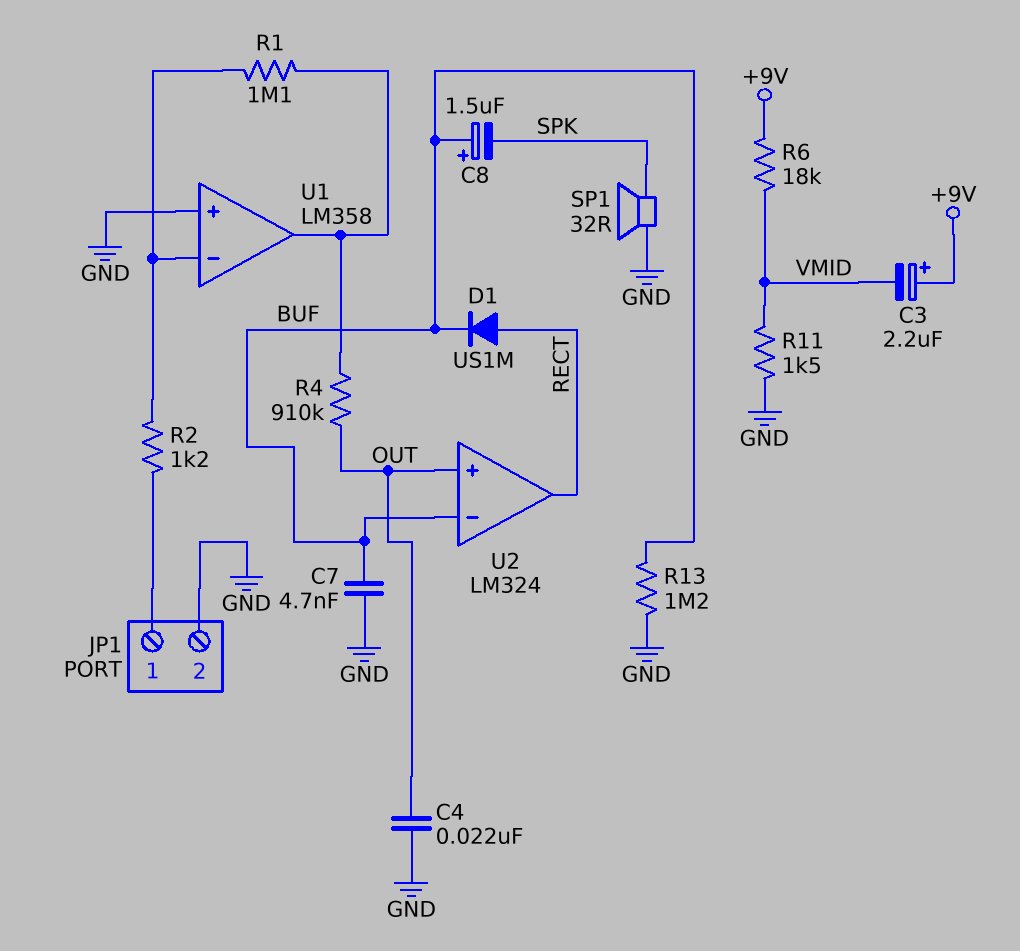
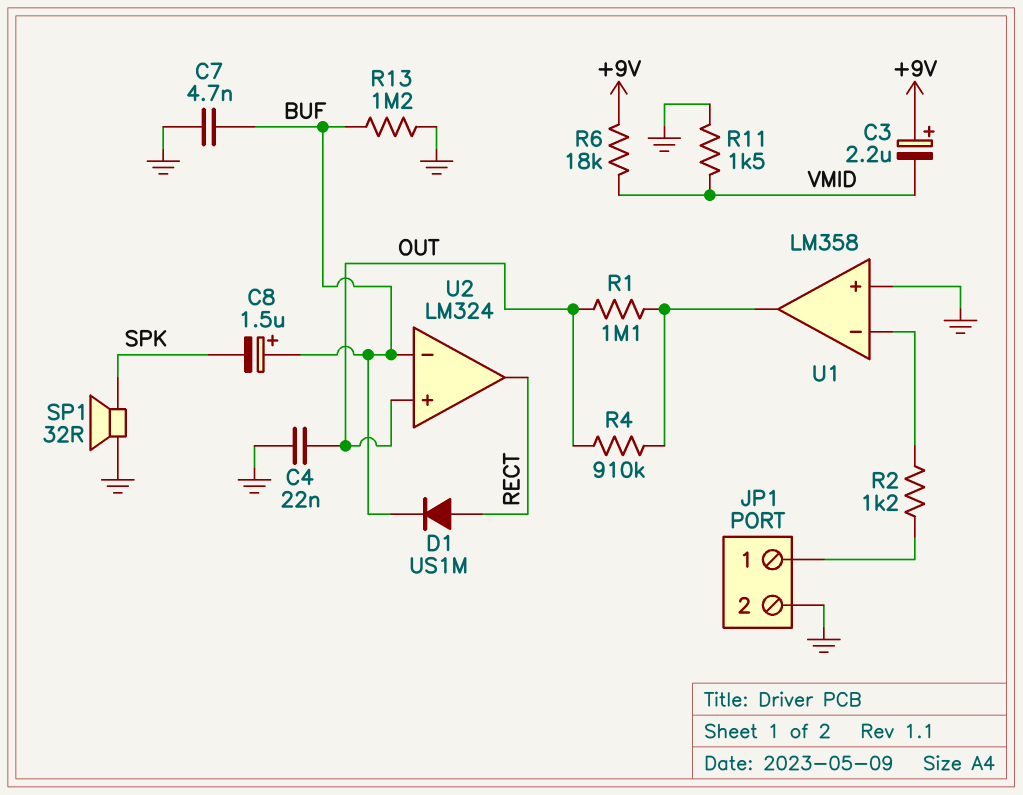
R1: 1.1M (U1/in-, U1/out) -> 1.1M (OUT, U1/out)

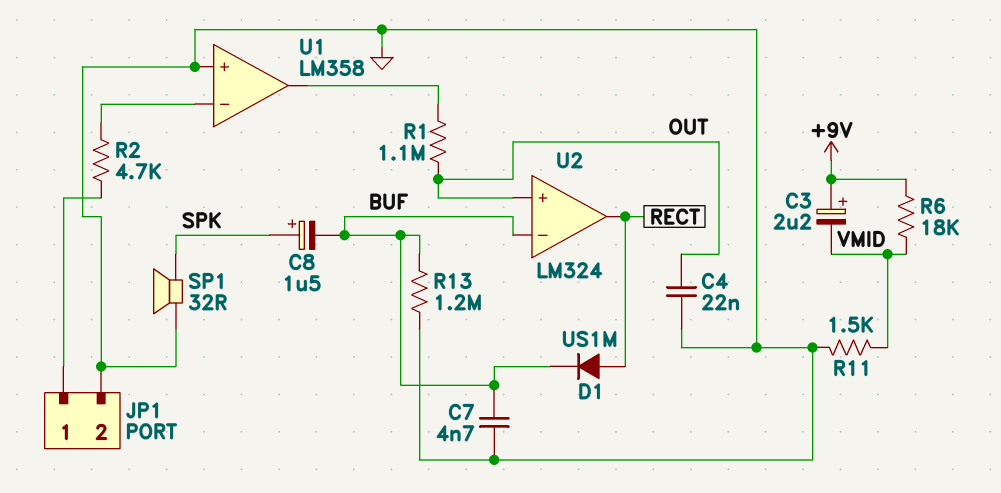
C8: 1.5uF (plus BUF, minus SPK) -> 1.5uF (plus SPK, minus BUF)
R2: 1.2k (JP1/1, U1/in-) -> 4.7k (JP1/1, U1/in-)
R4: 910k (OUT, U1/out) -> none

